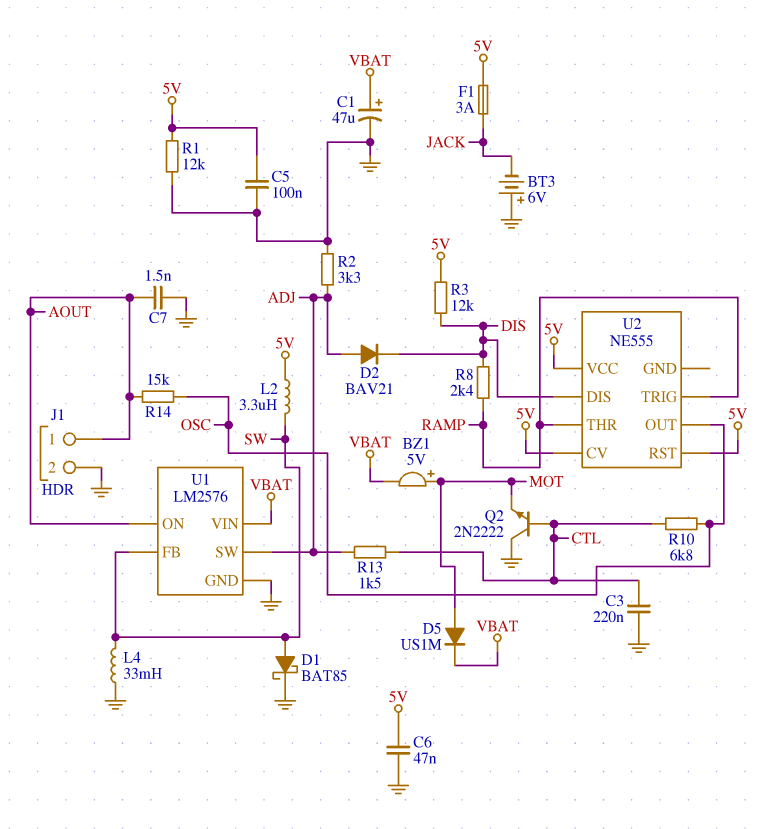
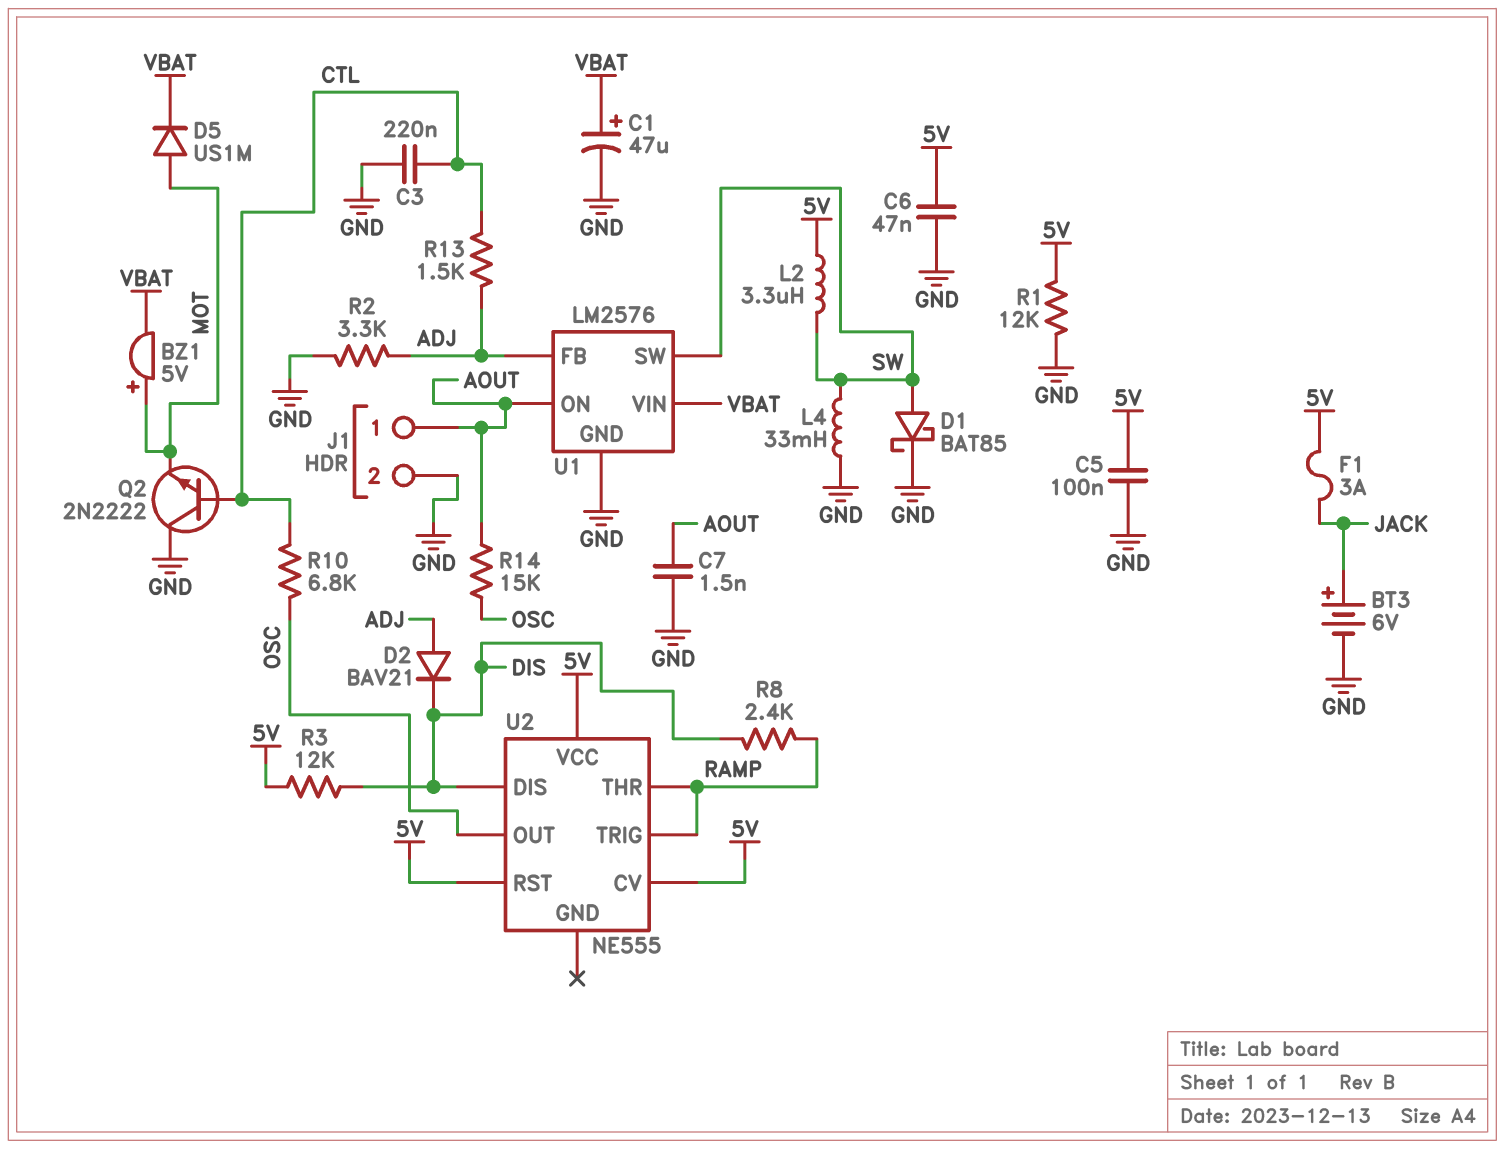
BT3: 6V (plus GND, minus JACK) -> 6V (plus JACK, minus GND)
U1 pin FB: SW -> ADJ
U1 pin SW: ADJ -> SW

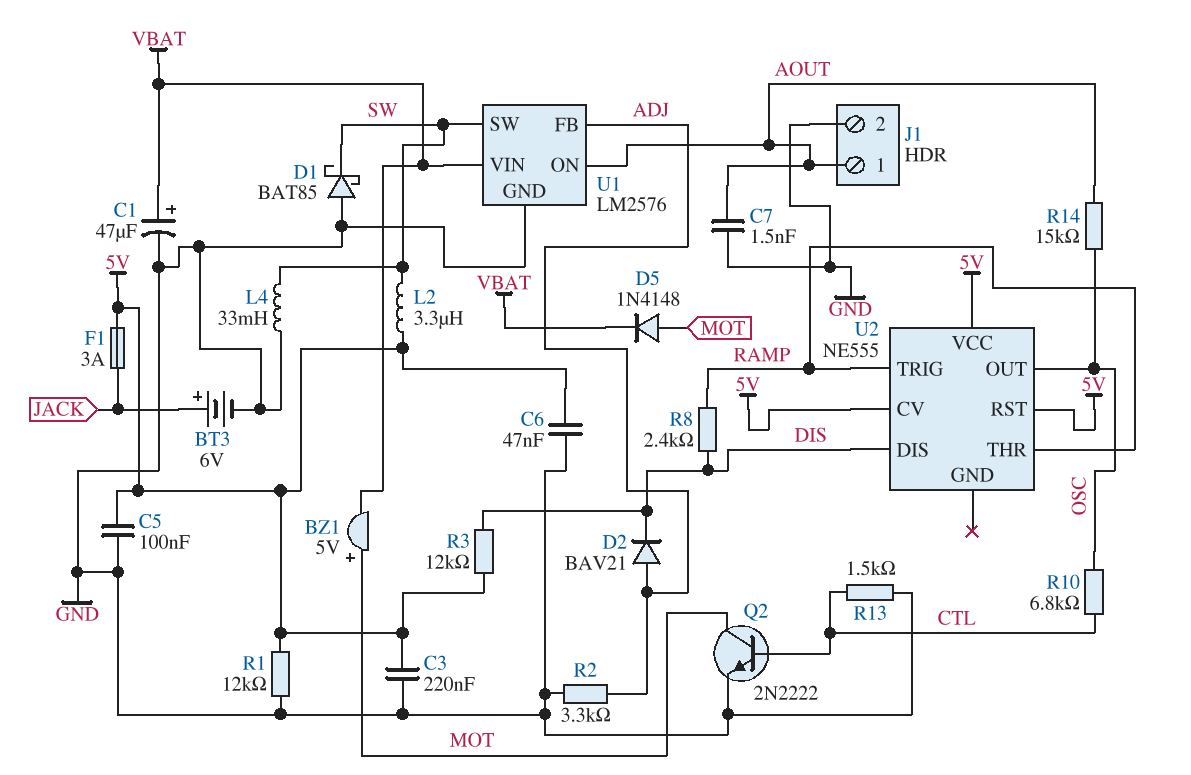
C3: 220nF (CTL, GND) -> 220nF (5V, GND)
D1: schottky BAT85 (A SW, K GND) -> schottky BAT85 (A GND, K SW)
D5: diode US1M (A MOT, K VBAT) -> diode 1N4148 (A MOT, K VBAT)
Q2: NPN 2N2222 (B CTL, C GND, E MOT) -> NPN 2N2222 (B CTL, C MOT, E GND)
R13: 1.5k (ADJ, CTL) -> 1.5k (CTL, GND)

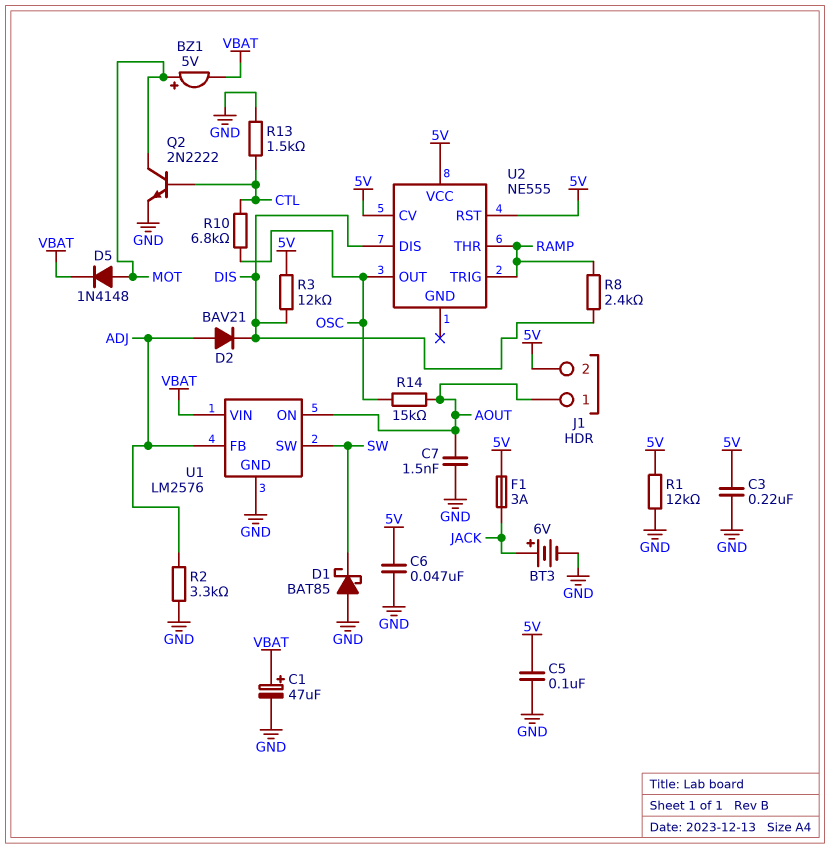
J1 pin 2: GND -> 5V
L2: 3.3uH (5V, SW) -> none
L4: 33mH (GND, SW) -> none

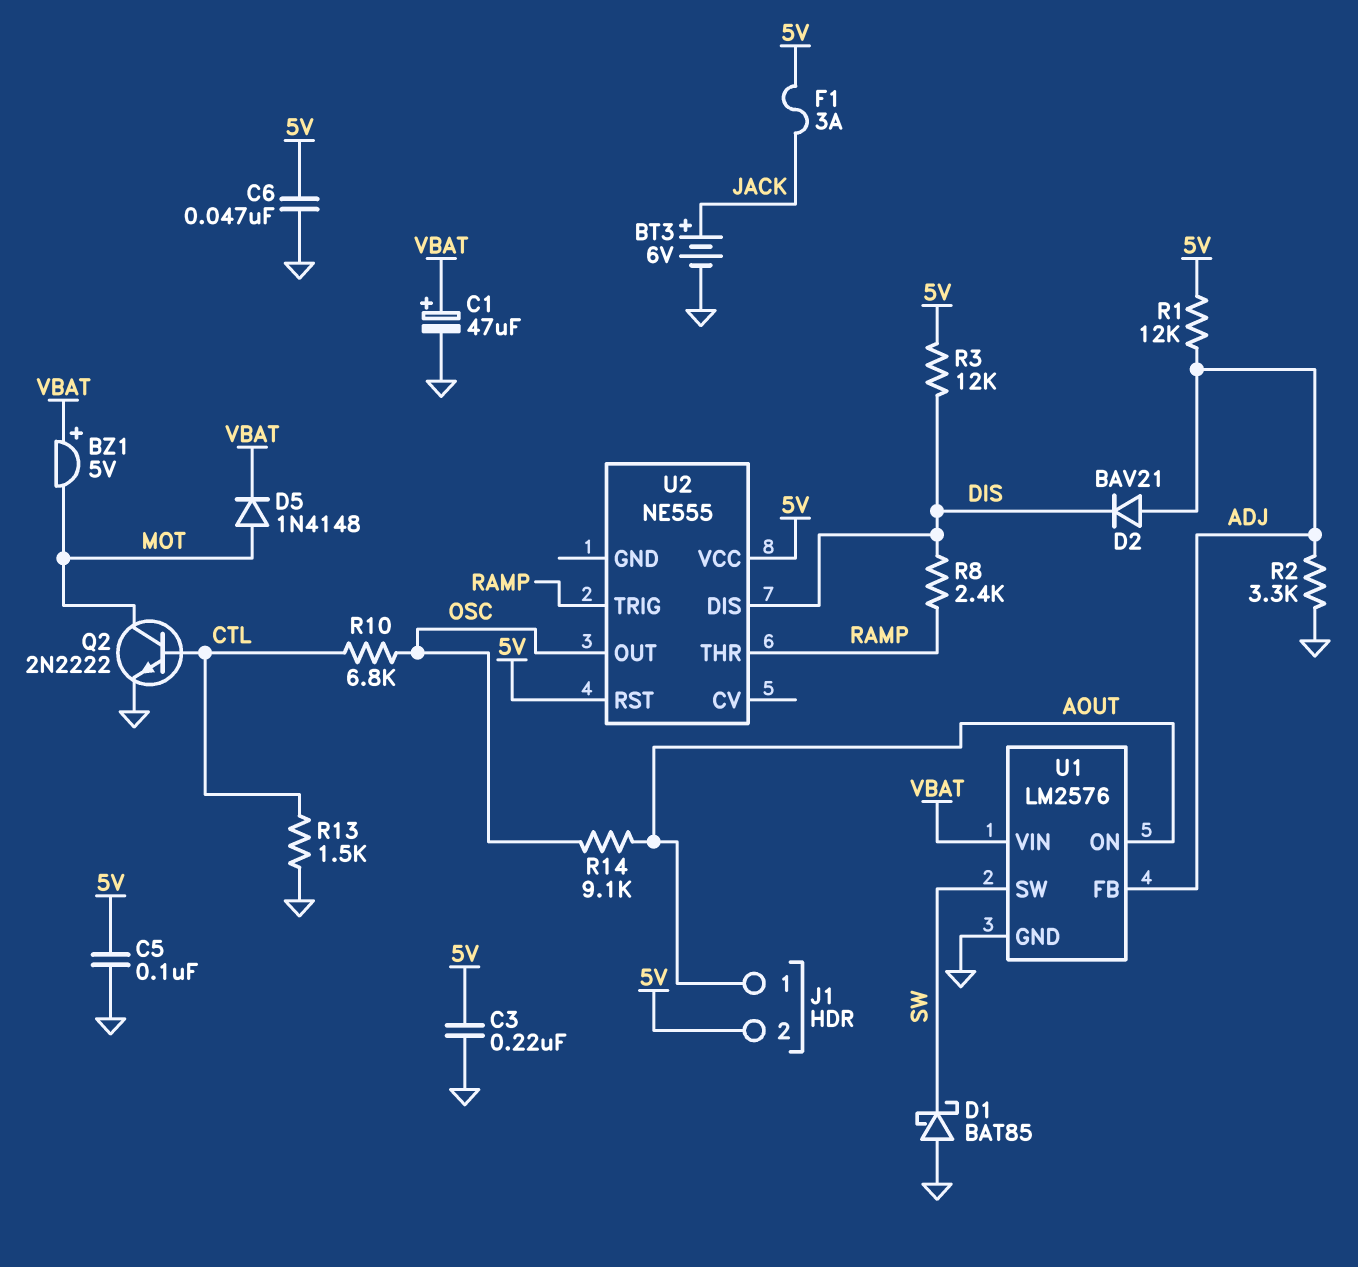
BZ1: buzzer 5V (plus MOT, minus VBAT) -> buzzer 5V (plus VBAT, minus MOT)
C7: 1.5nF (AOUT, GND) -> none
R1: 12k (5V, GND) -> 12k (5V, ADJ)
R14: 15k (AOUT, OSC) -> 9.1k (AOUT, OSC)
U2 pin CV: 5V -> none

